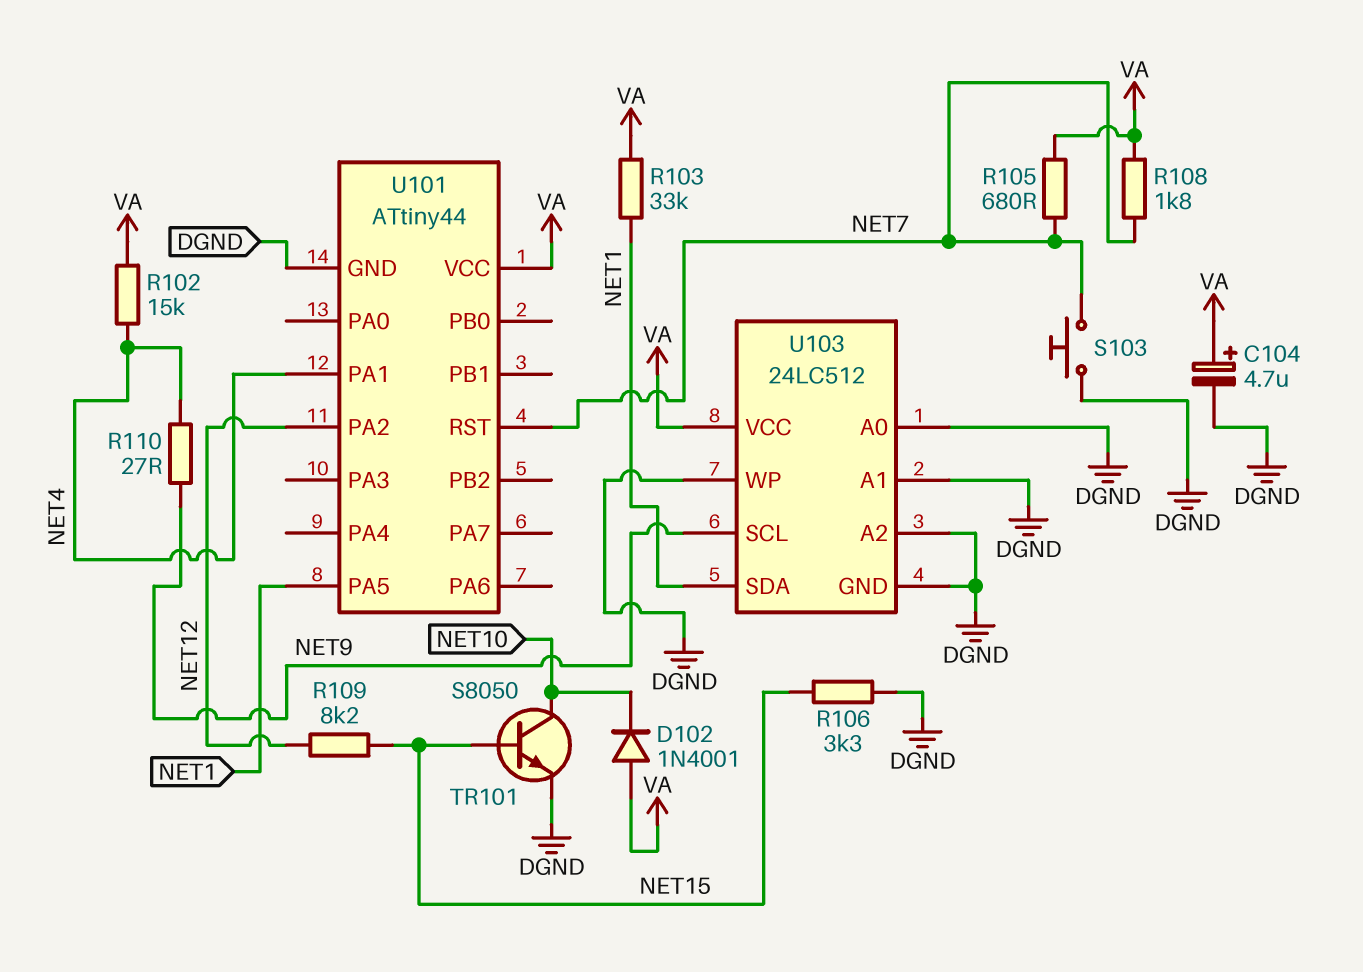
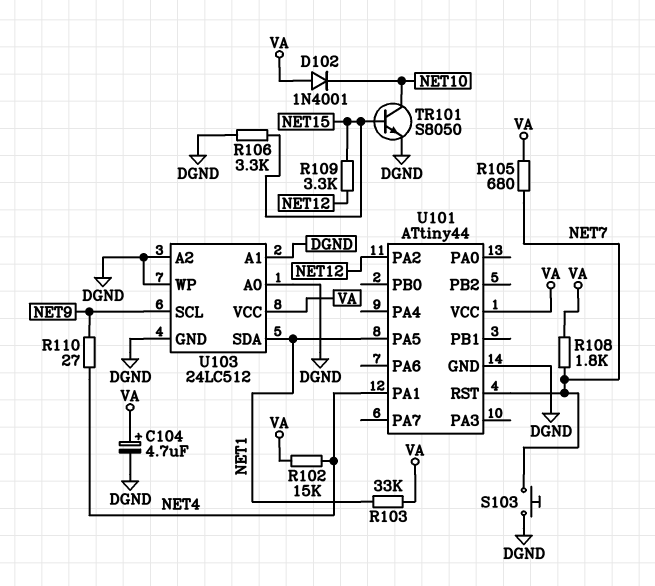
R109: 8.2k (NET12, NET15) -> 3.3k (NET12, NET15)

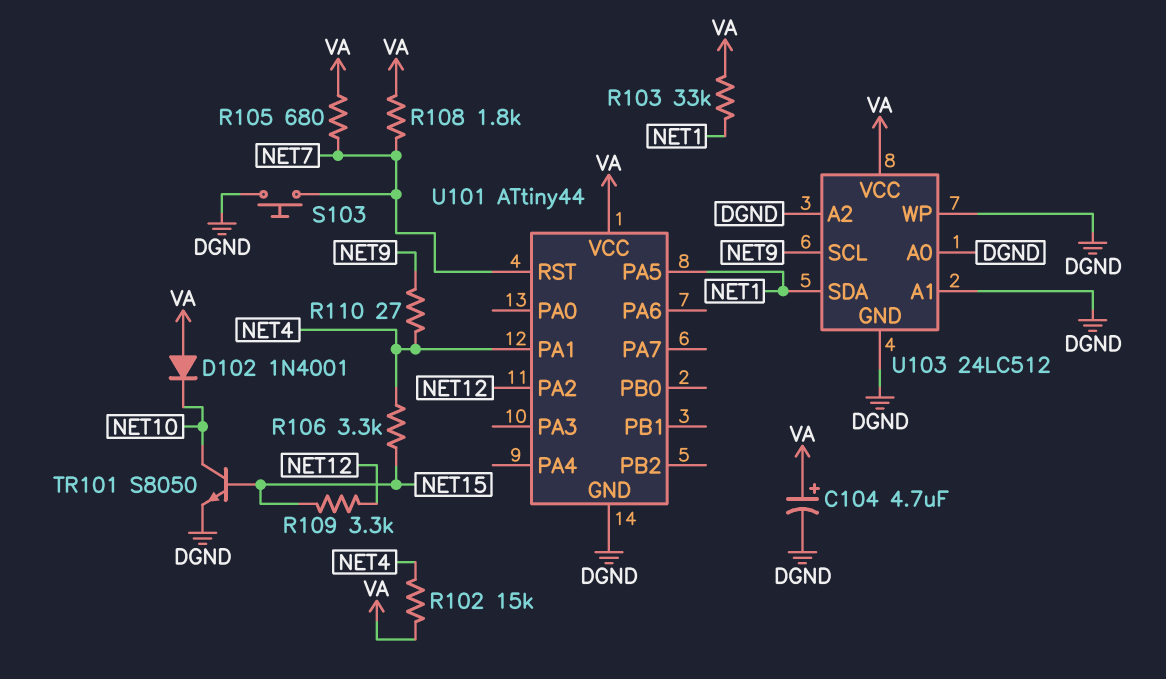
R106: 3.3k (DGND, NET15) -> 3.3k (NET4, NET15)

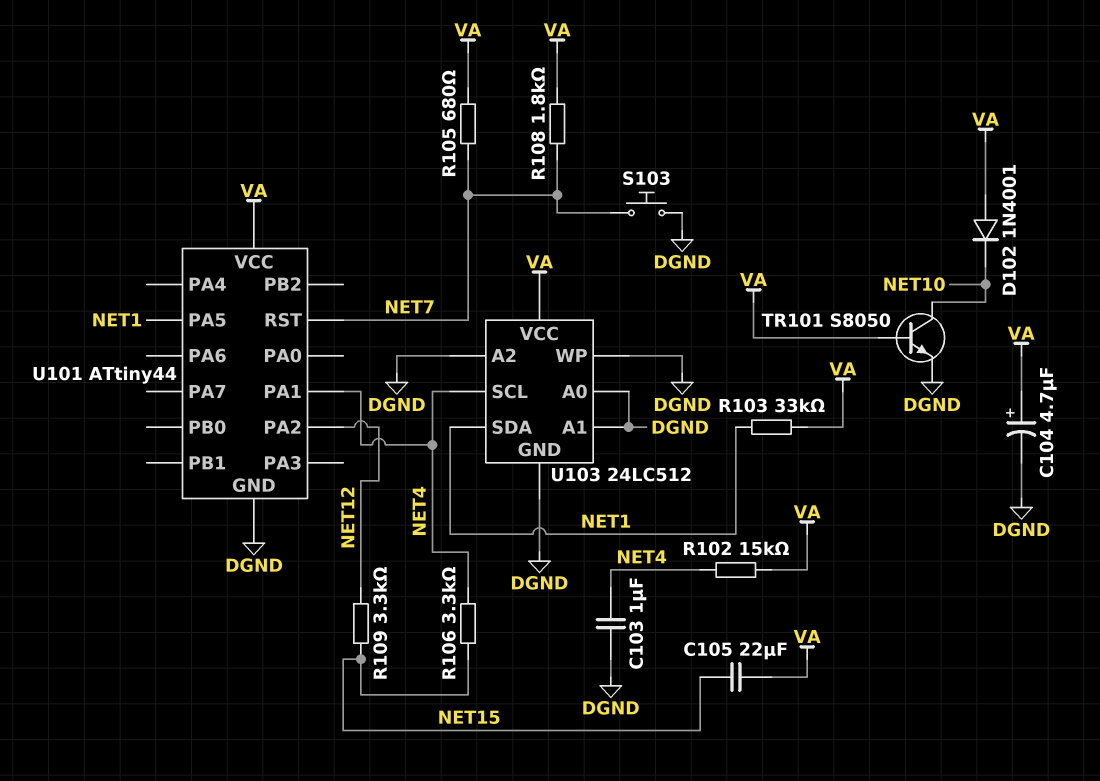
C103: none -> 1uF (DGND, NET4)
C105: none -> 22uF (NET15, VA)
R110: 27 (NET4, NET9) -> none
TR101: NPN S8050 (B NET15, C NET10, E DGND) -> NPN S8050 (B VA, C NET10, E DGND)
U103 pin SCL: NET9 -> NET4

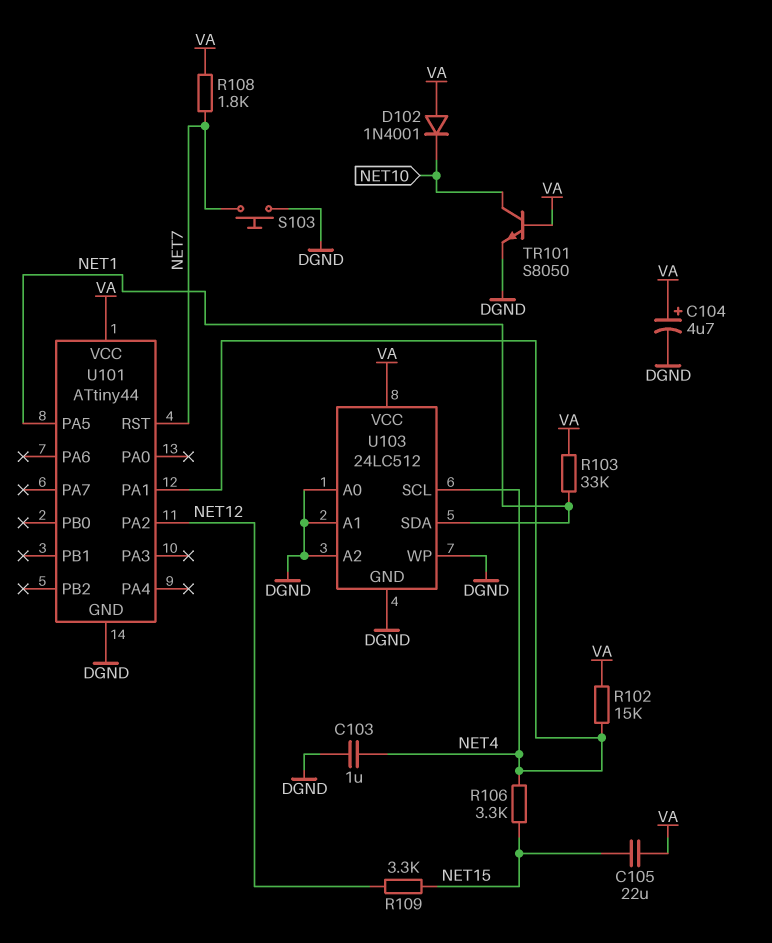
R105: 680 (NET7, VA) -> none

